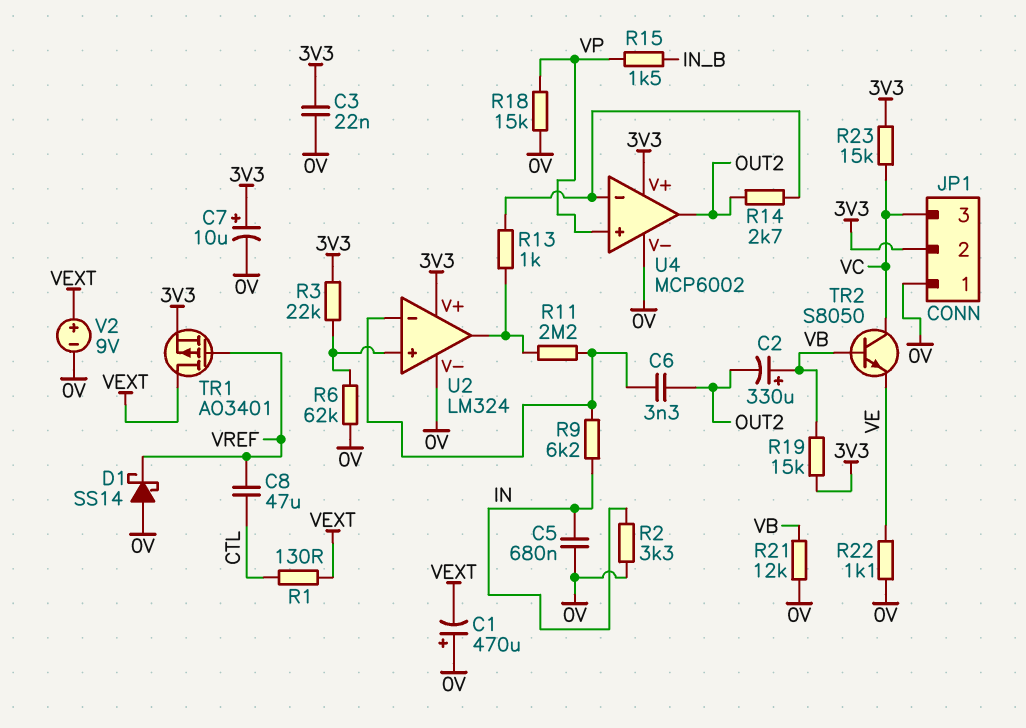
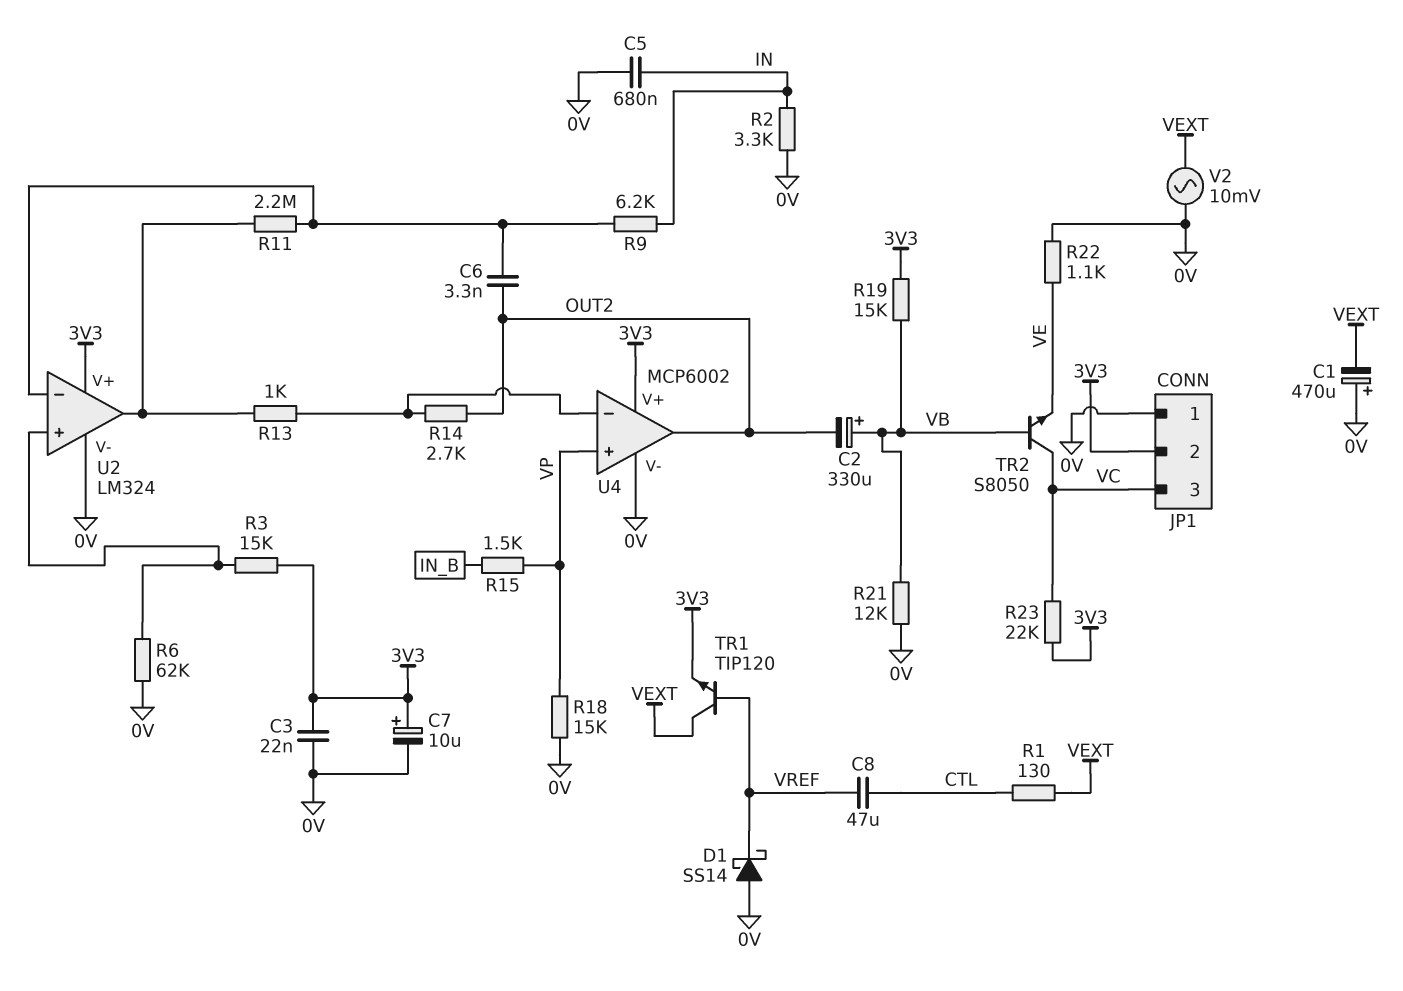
R3: 22k (3V3, U2/in+) -> 15k (3V3, U2/in+)
R23: 15k (3V3, VC) -> 22k (3V3, VC)
TR1: PMOS AO3401 (G VREF, D VEXT, S 3V3) -> NPN TIP120 (B VREF, C VEXT, E 3V3)
V2: 9V (plus VEXT, minus 0V) -> AC 10mV (0V, VEXT)

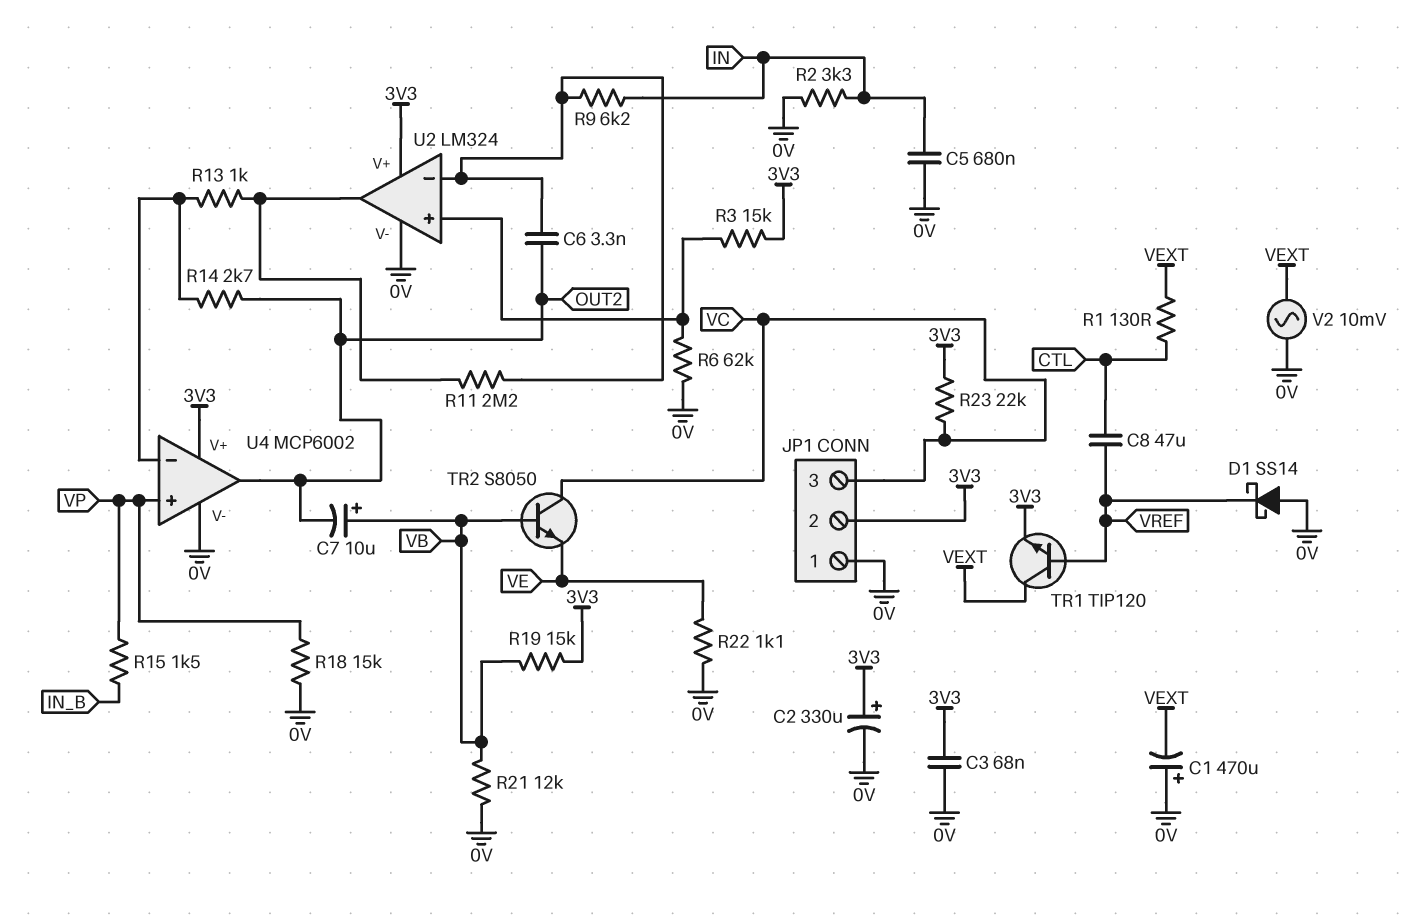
C2: 330uF (plus VB, minus OUT2) -> 330uF (plus 3V3, minus 0V)
C3: 22nF (0V, 3V3) -> 68nF (0V, 3V3)
C7: 10uF (plus 3V3, minus 0V) -> 10uF (plus VB, minus OUT2)

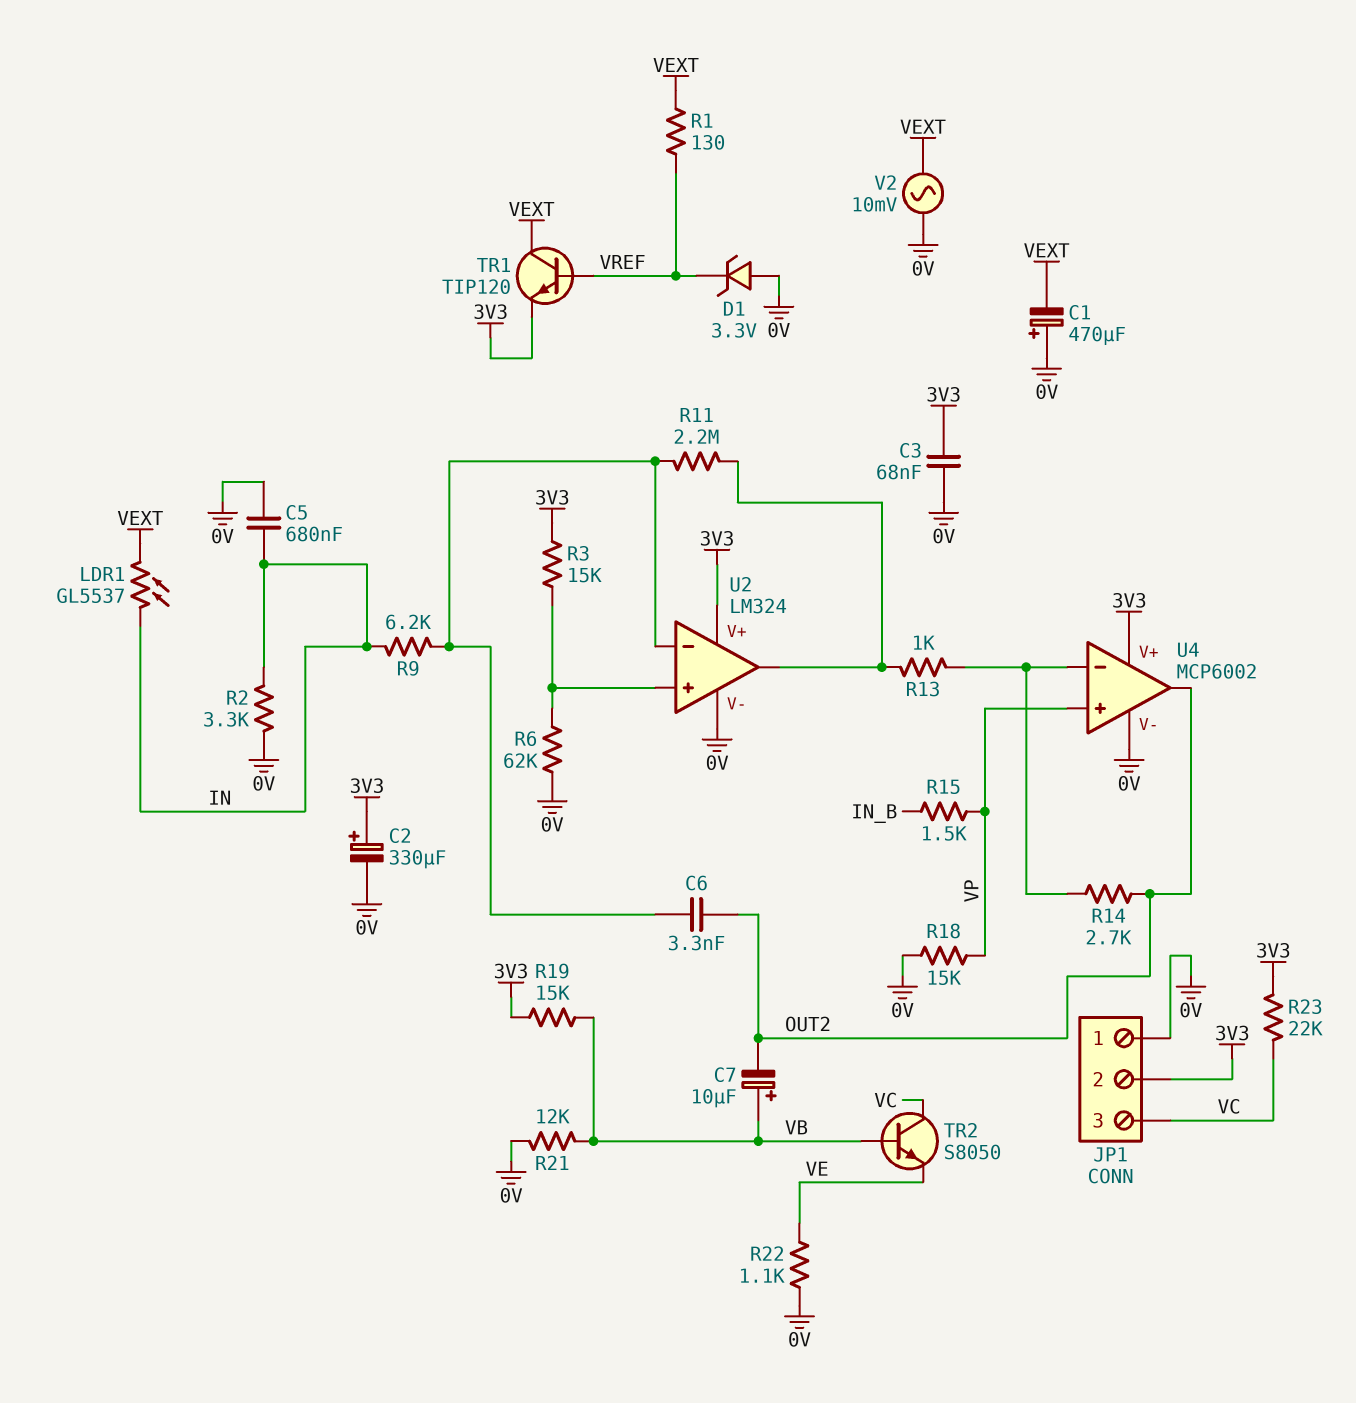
C8: 47uF (CTL, VREF) -> none
D1: schottky SS14 (A 0V, K VREF) -> zener 3.3V (A 0V, K VREF)
LDR1: none -> GL5537 (IN, VEXT)
R1: 130 (CTL, VEXT) -> 130 (VEXT, VREF)

